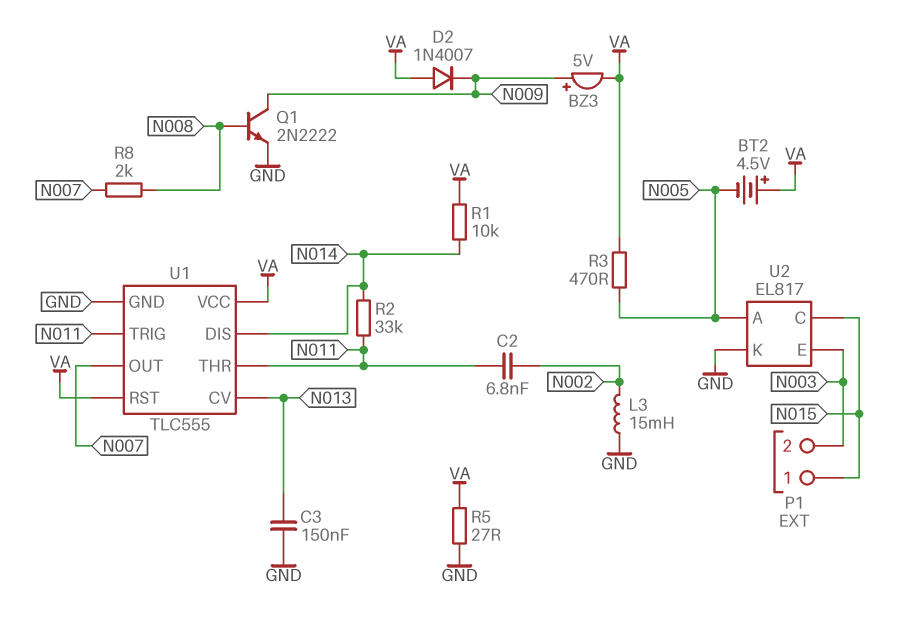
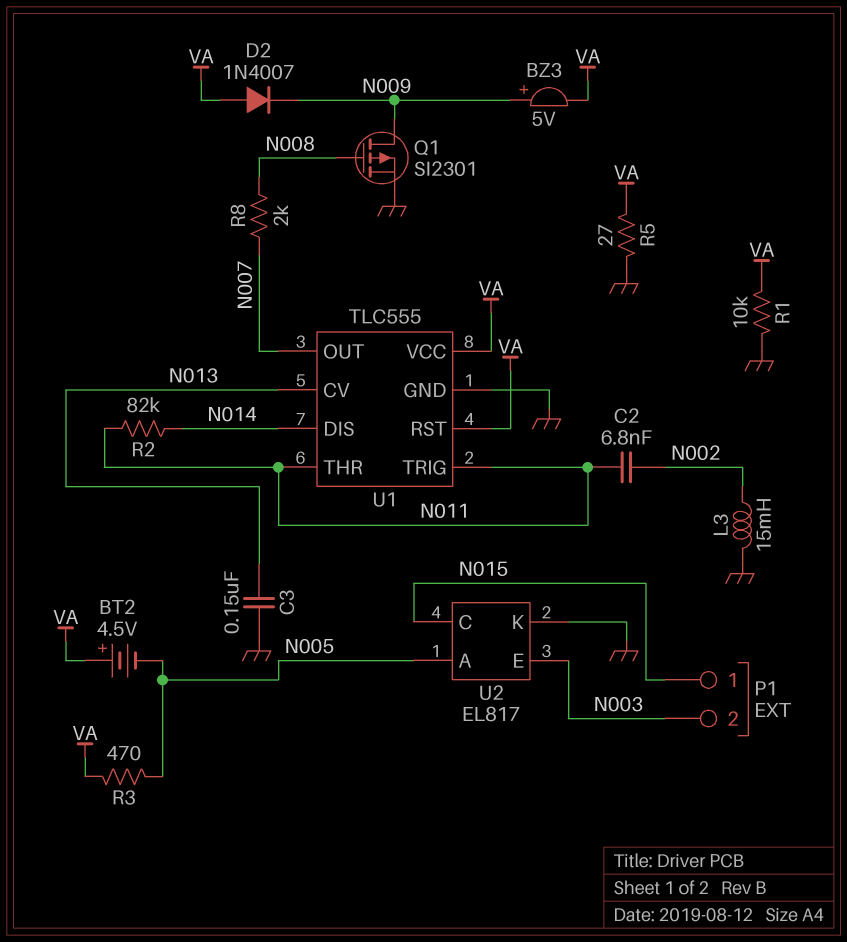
Q1: NPN 2N2222 (B N008, C N009, E GND) -> PMOS SI2301 (G N008, D N009, S GND)
R1: 10k (N014, VA) -> 10k (GND, VA)
R2: 33k (N011, N014) -> 82k (N011, N014)

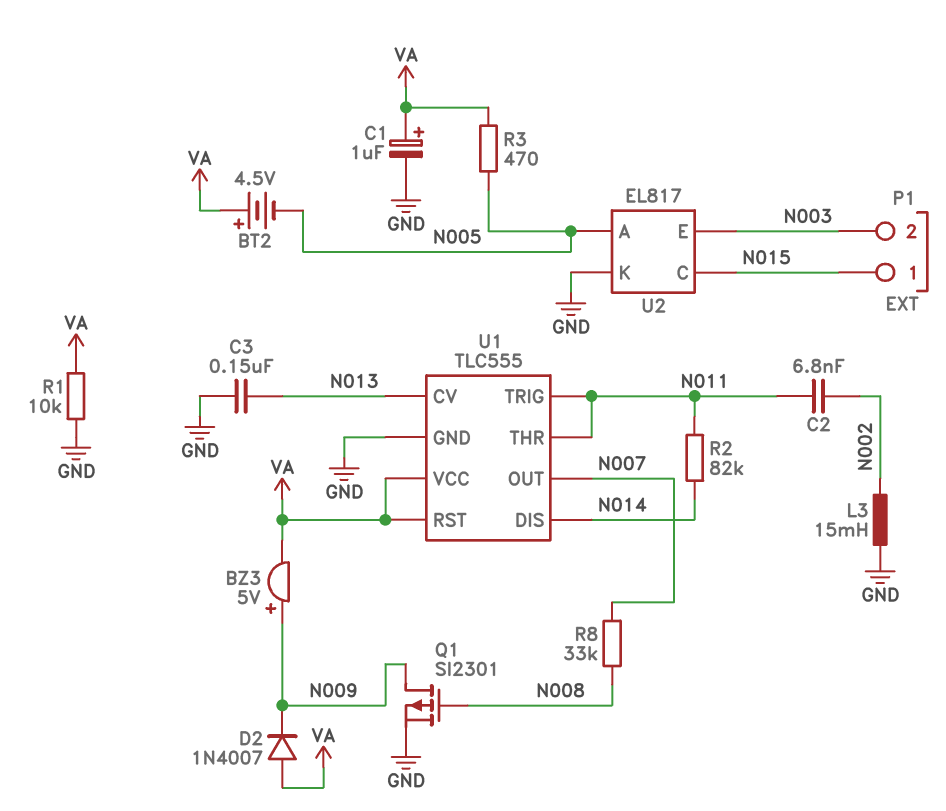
C1: none -> 1uF (plus VA, minus GND)
R5: 27 (GND, VA) -> none
R8: 2k (N007, N008) -> 33k (N007, N008)

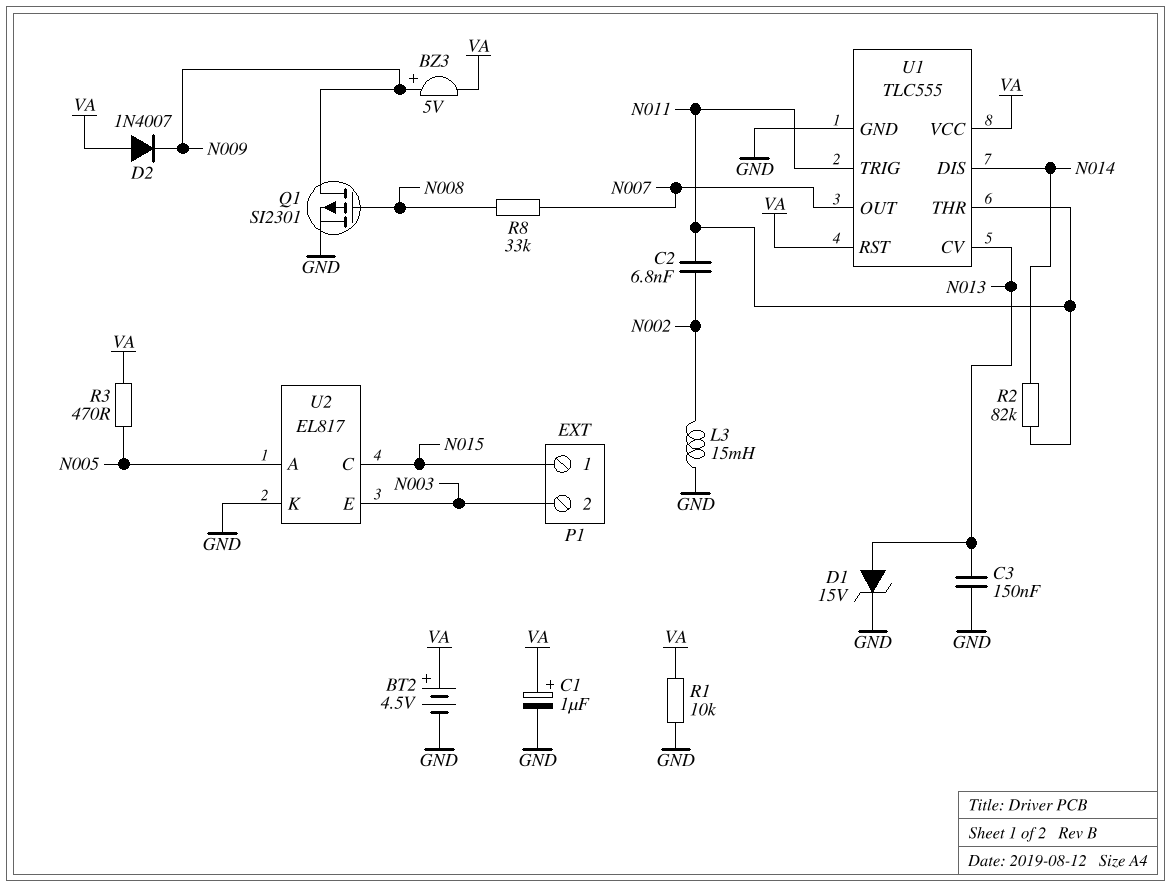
BT2: 4.5V (plus VA, minus N005) -> 4.5V (plus VA, minus GND)
D1: none -> zener 15V (A N013, K GND)

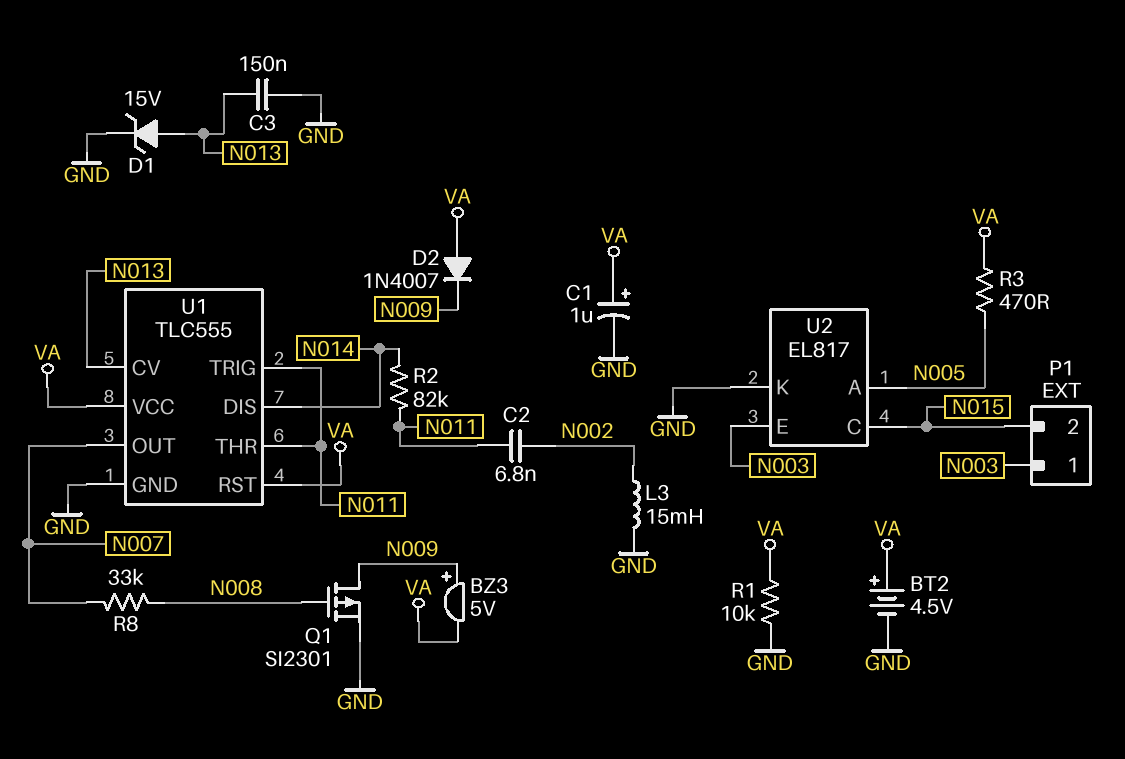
P1 pin 1: N015 -> N003
P1 pin 2: N003 -> N015

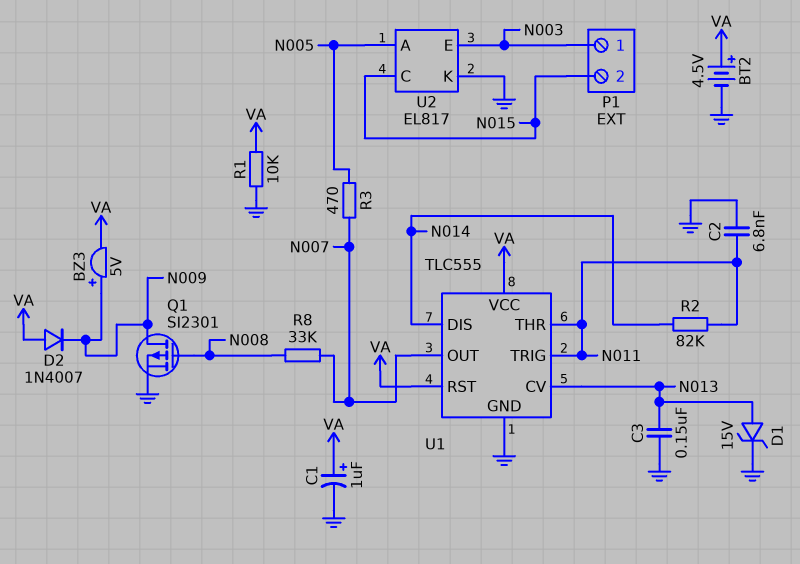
C2: 6.8nF (N002, N011) -> 6.8nF (GND, N011)
L3: 15mH (GND, N002) -> none
R3: 470 (N005, VA) -> 470 (N005, N007)

